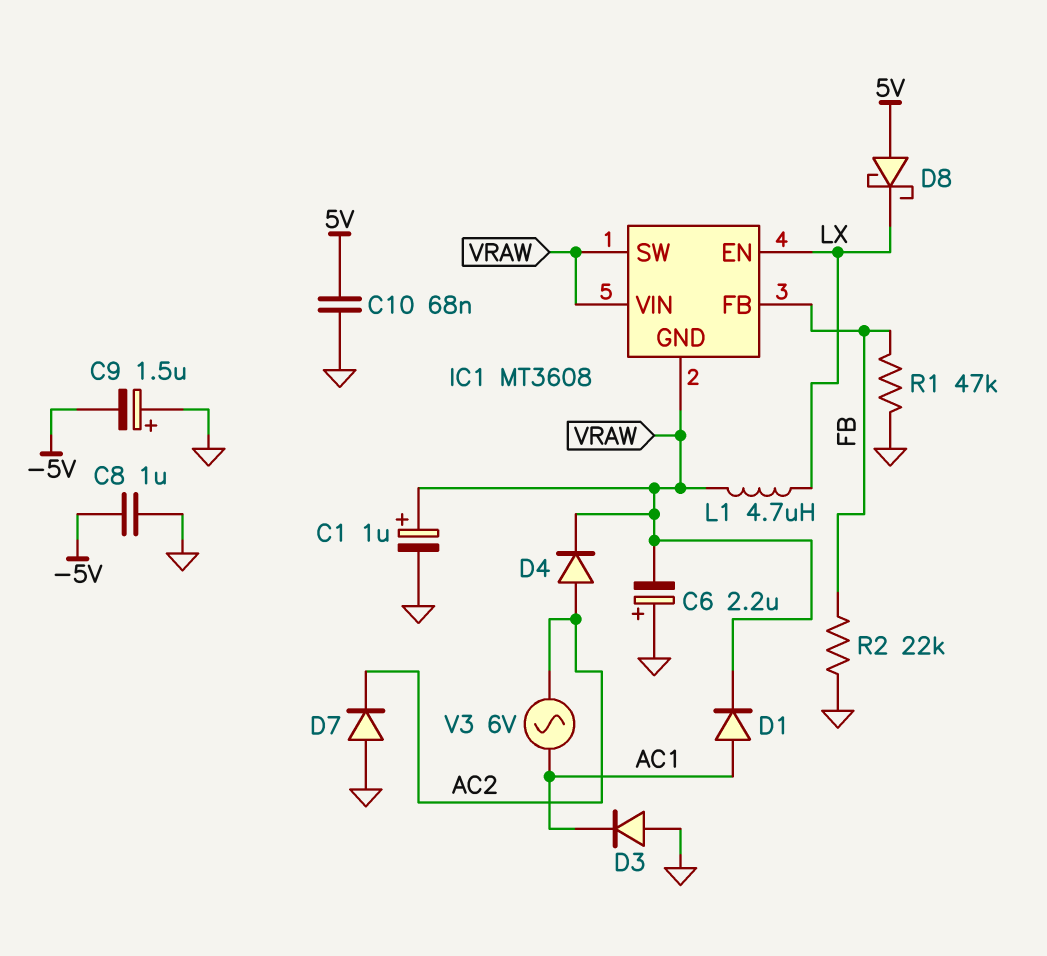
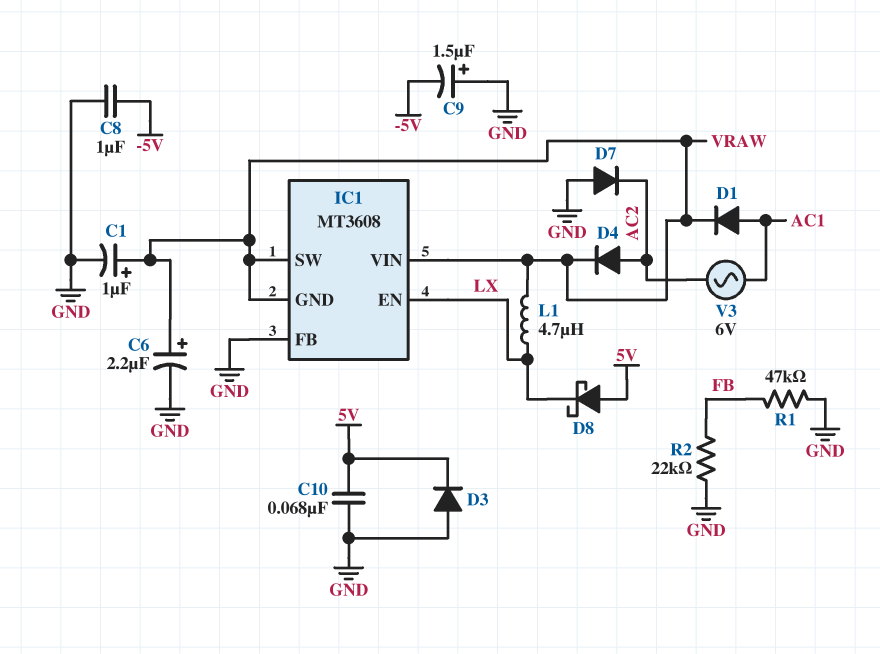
C6: 2.2uF (plus GND, minus VRAW) -> 2.2uF (plus VRAW, minus GND)
D3: diode (A GND, K AC1) -> diode (A GND, K 5V)
IC1 pin FB: FB -> GND

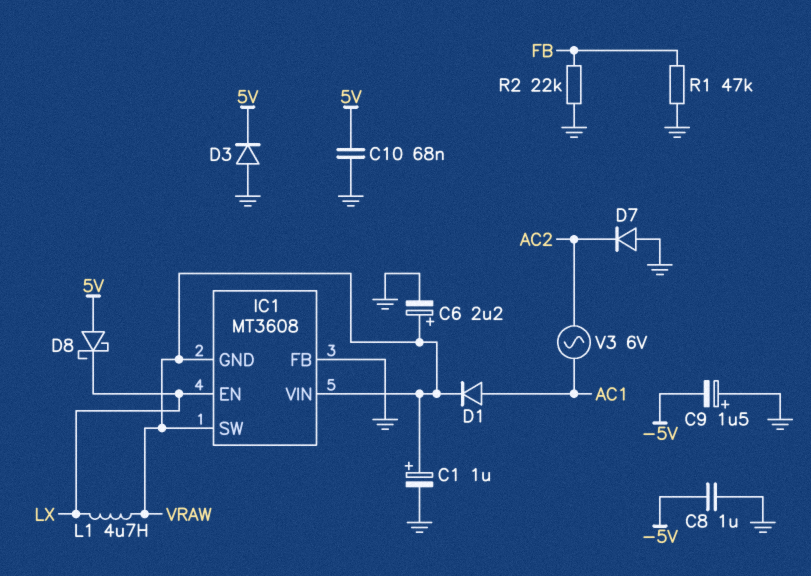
D4: diode (A AC2, K VRAW) -> none

